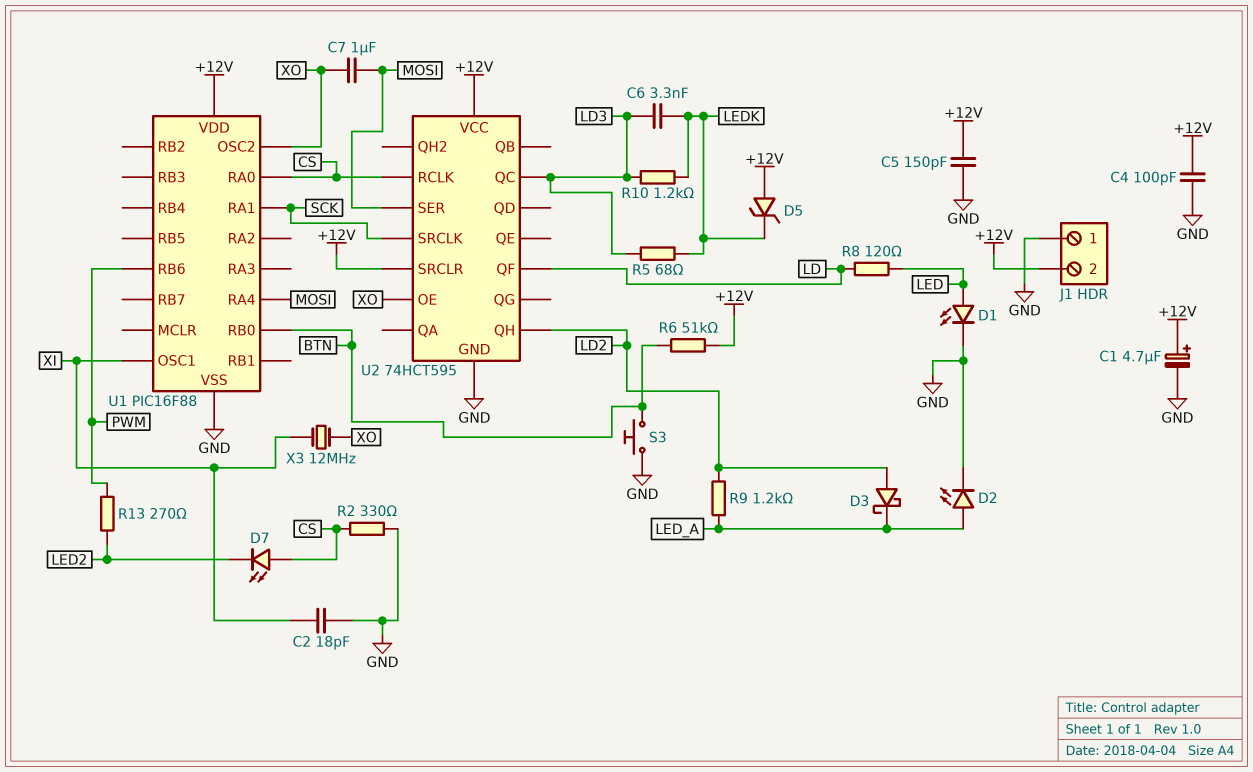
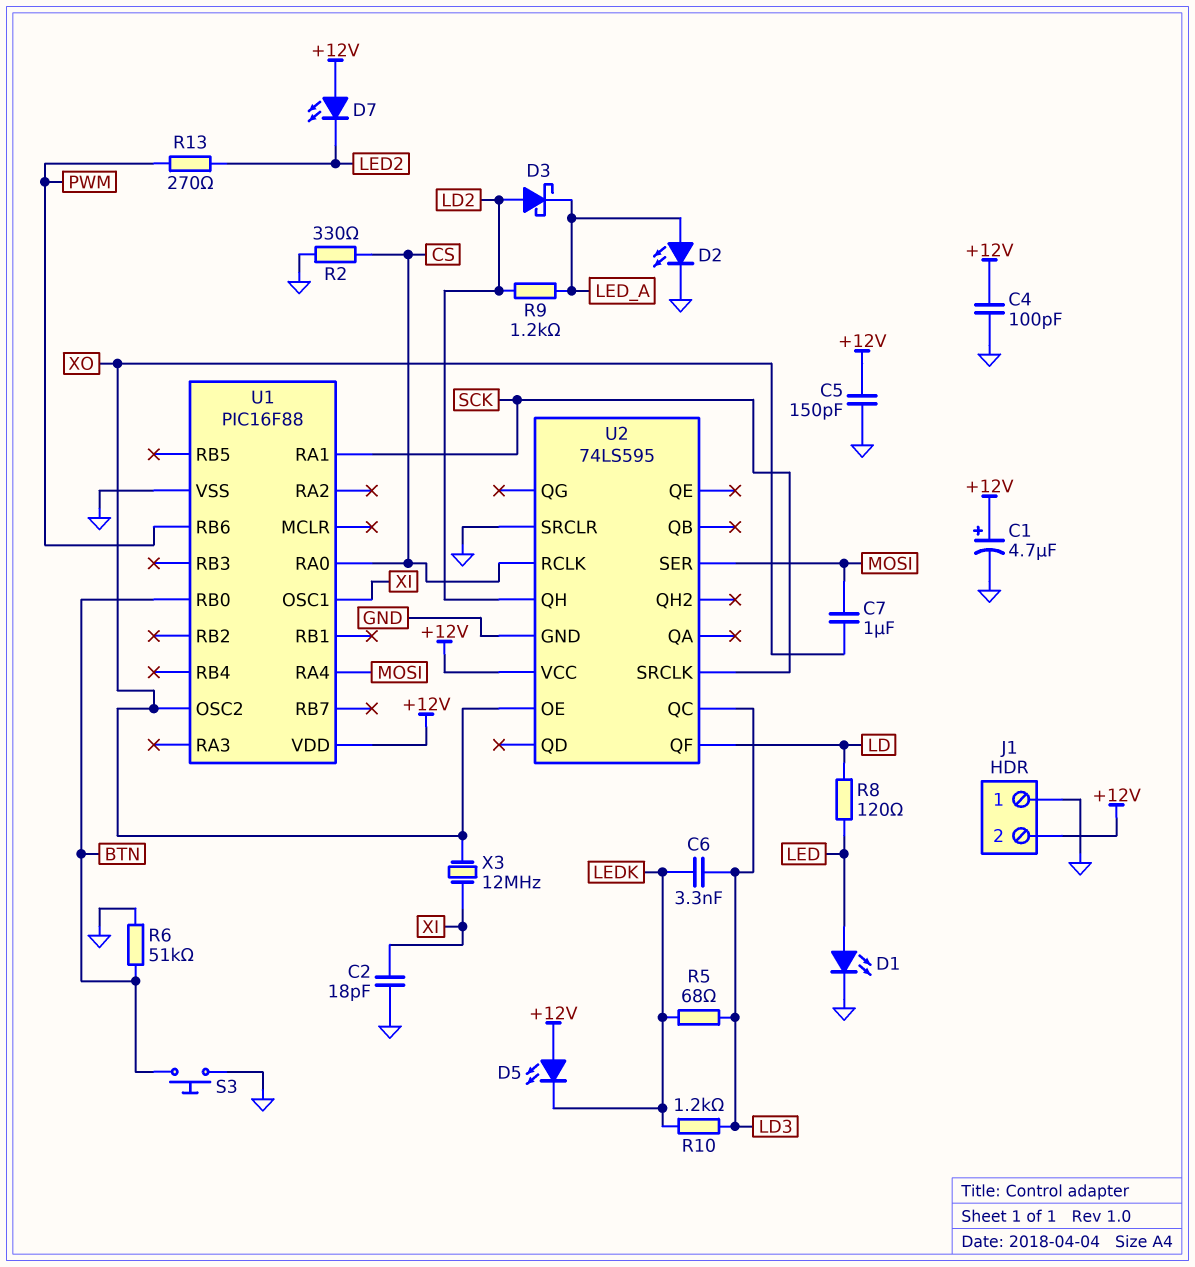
D5: zener (A +12V, K LEDK) -> LED (A +12V, K LEDK)
D7: LED (A CS, K LED2) -> LED (A +12V, K LED2)
R6: 51k (+12V, BTN) -> 51k (BTN, GND)
U2: 74HCT595 -> 74LS595
U2 pin SRCLR: +12V -> GND

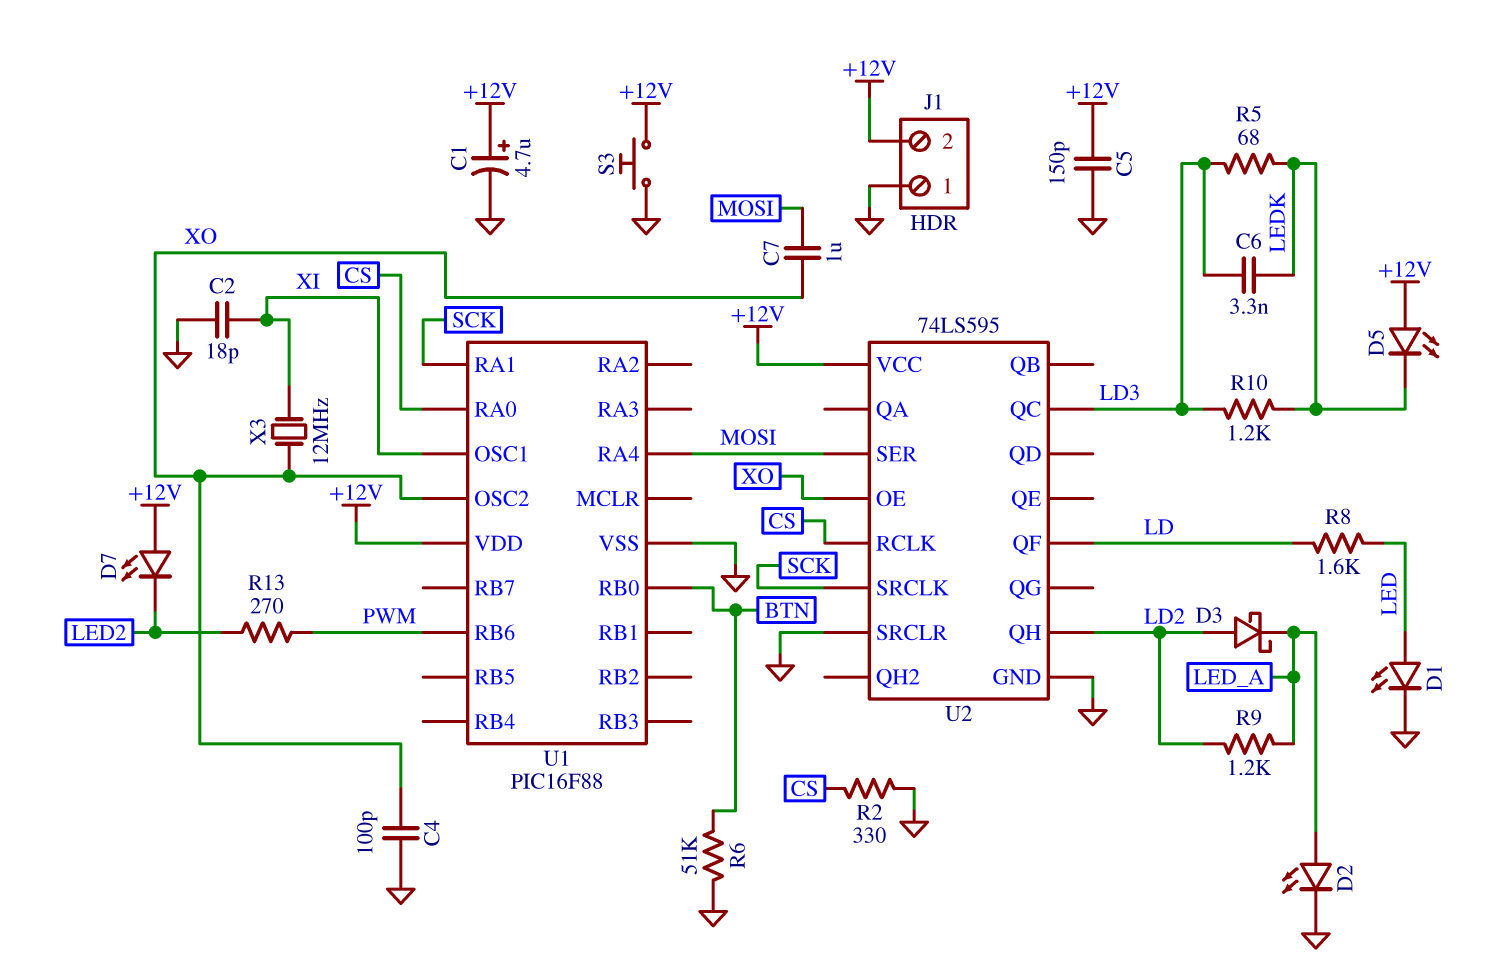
C4: 100pF (+12V, GND) -> 100pF (GND, XO)
R8: 120 (LD, LED) -> 1.6k (LD, LED)
S3: button (BTN, GND) -> button (+12V, GND)

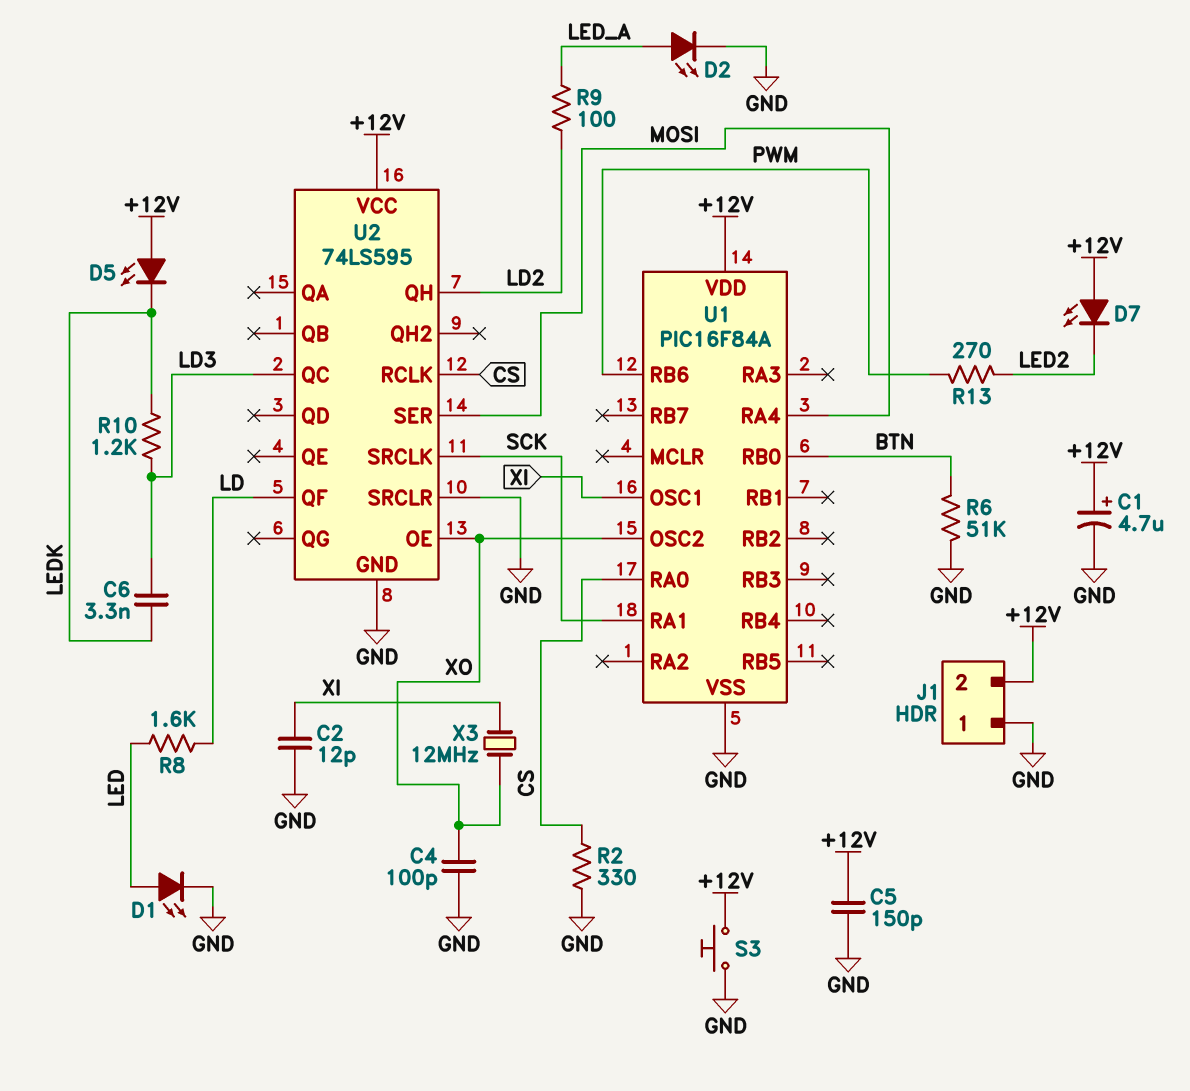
C2: 18pF (GND, XI) -> 12pF (GND, XI)
C7: 1uF (MOSI, XO) -> none
D3: schottky (A LD2, K LED_A) -> none
R5: 68 (LD3, LEDK) -> none
R9: 1.2k (LD2, LED_A) -> 100 (LD2, LED_A)
U1: PIC16F88 -> PIC16F84A

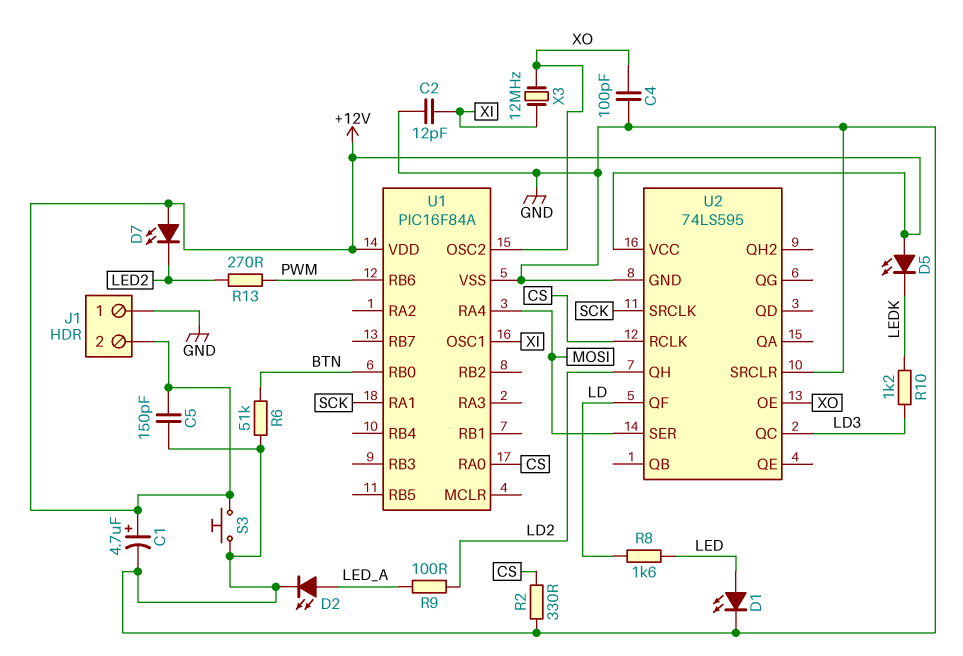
C6: 3.3nF (LD3, LEDK) -> none

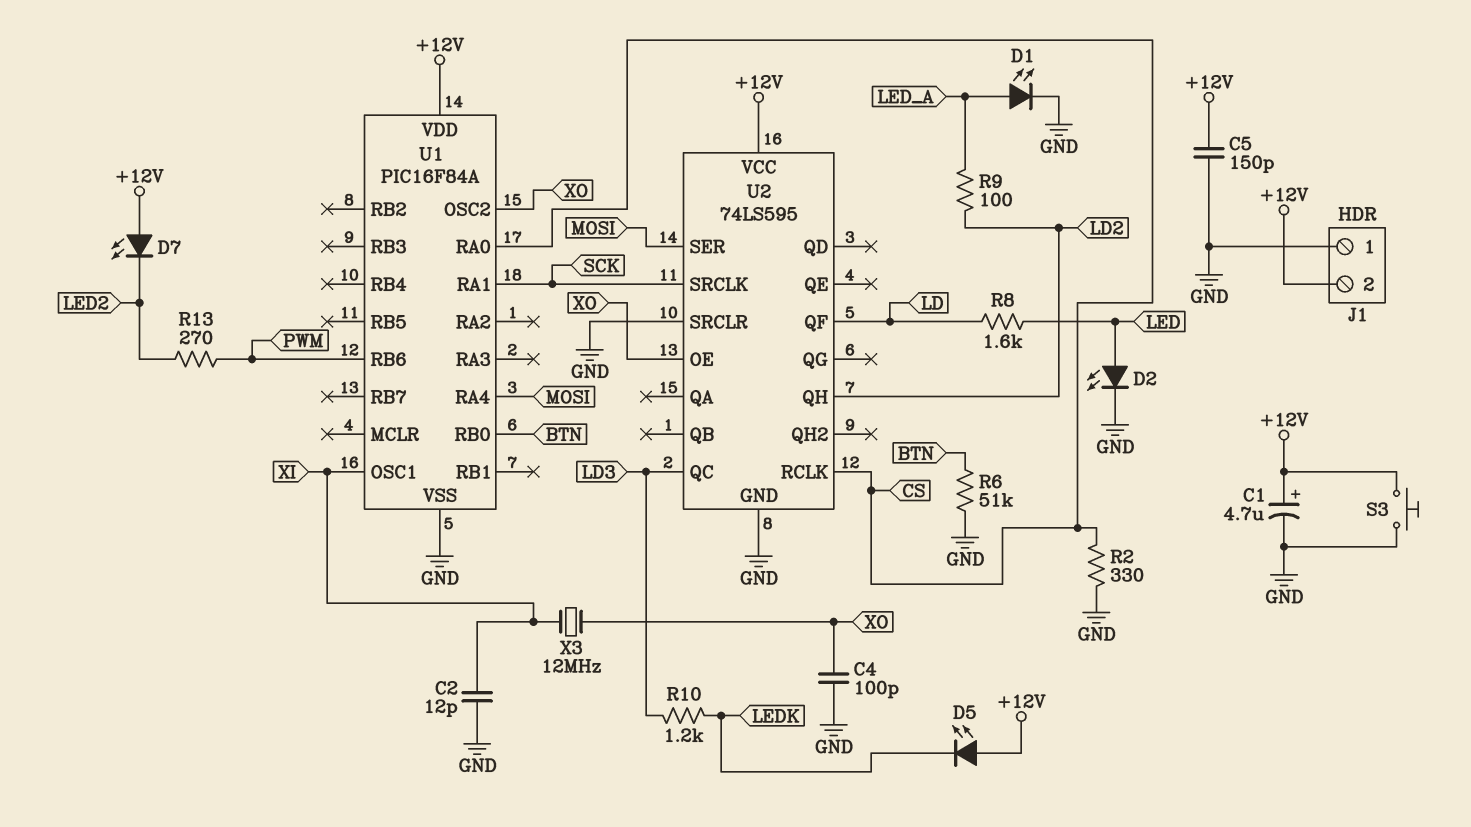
D1: LED (A LED, K GND) -> LED (A LED_A, K GND)
D2: LED (A LED_A, K GND) -> LED (A LED, K GND)

